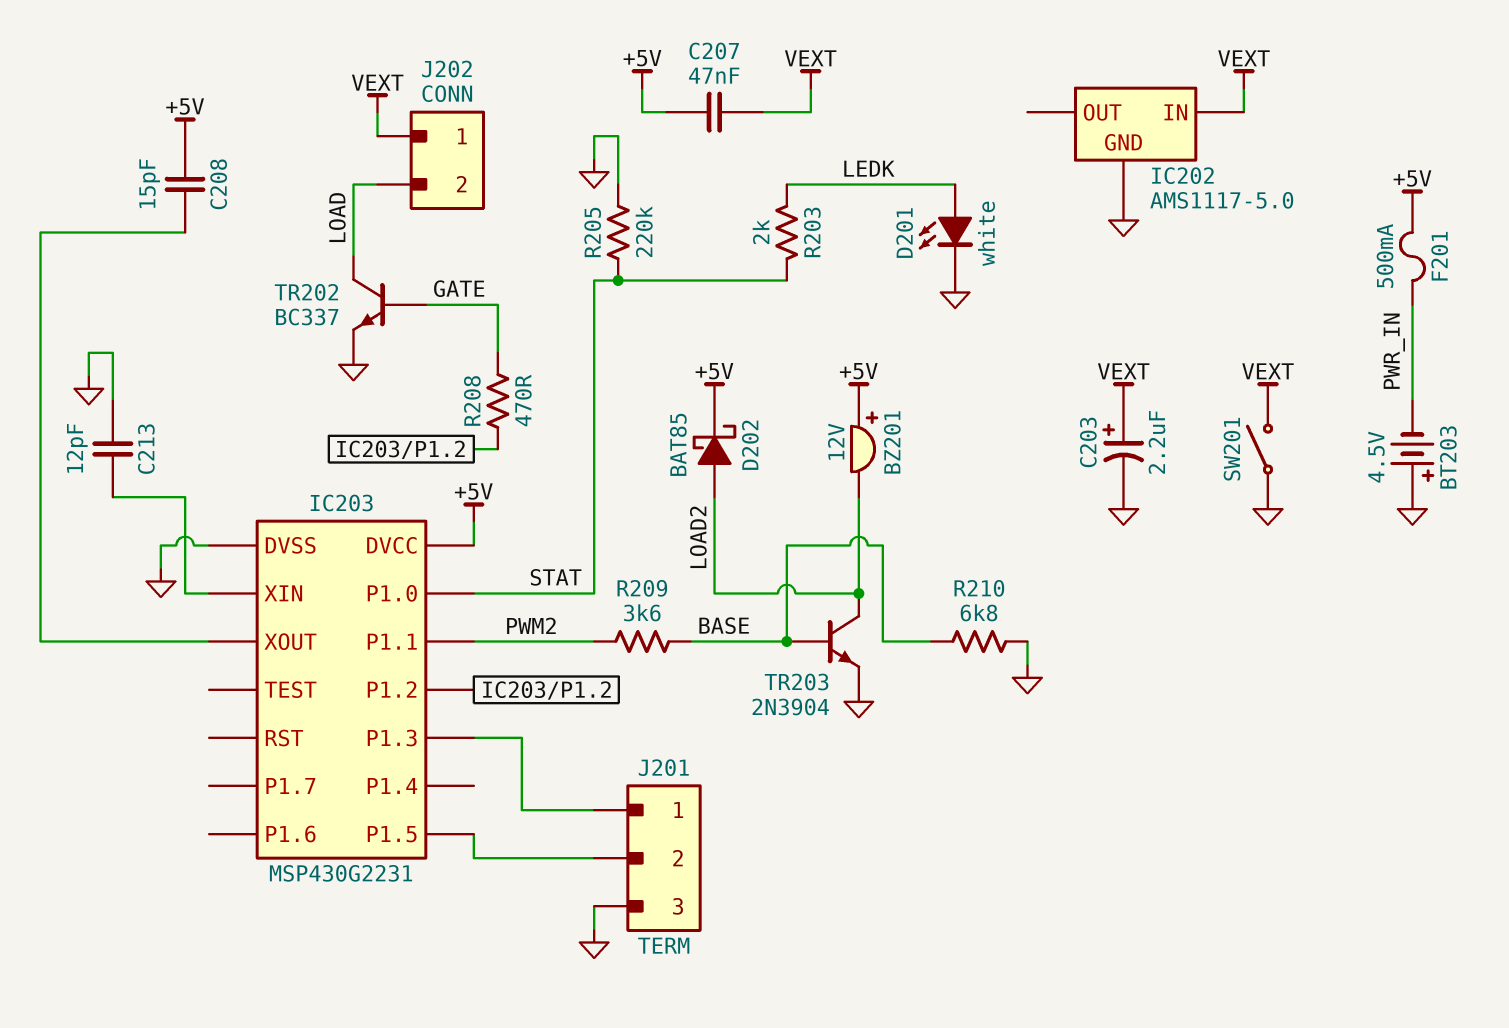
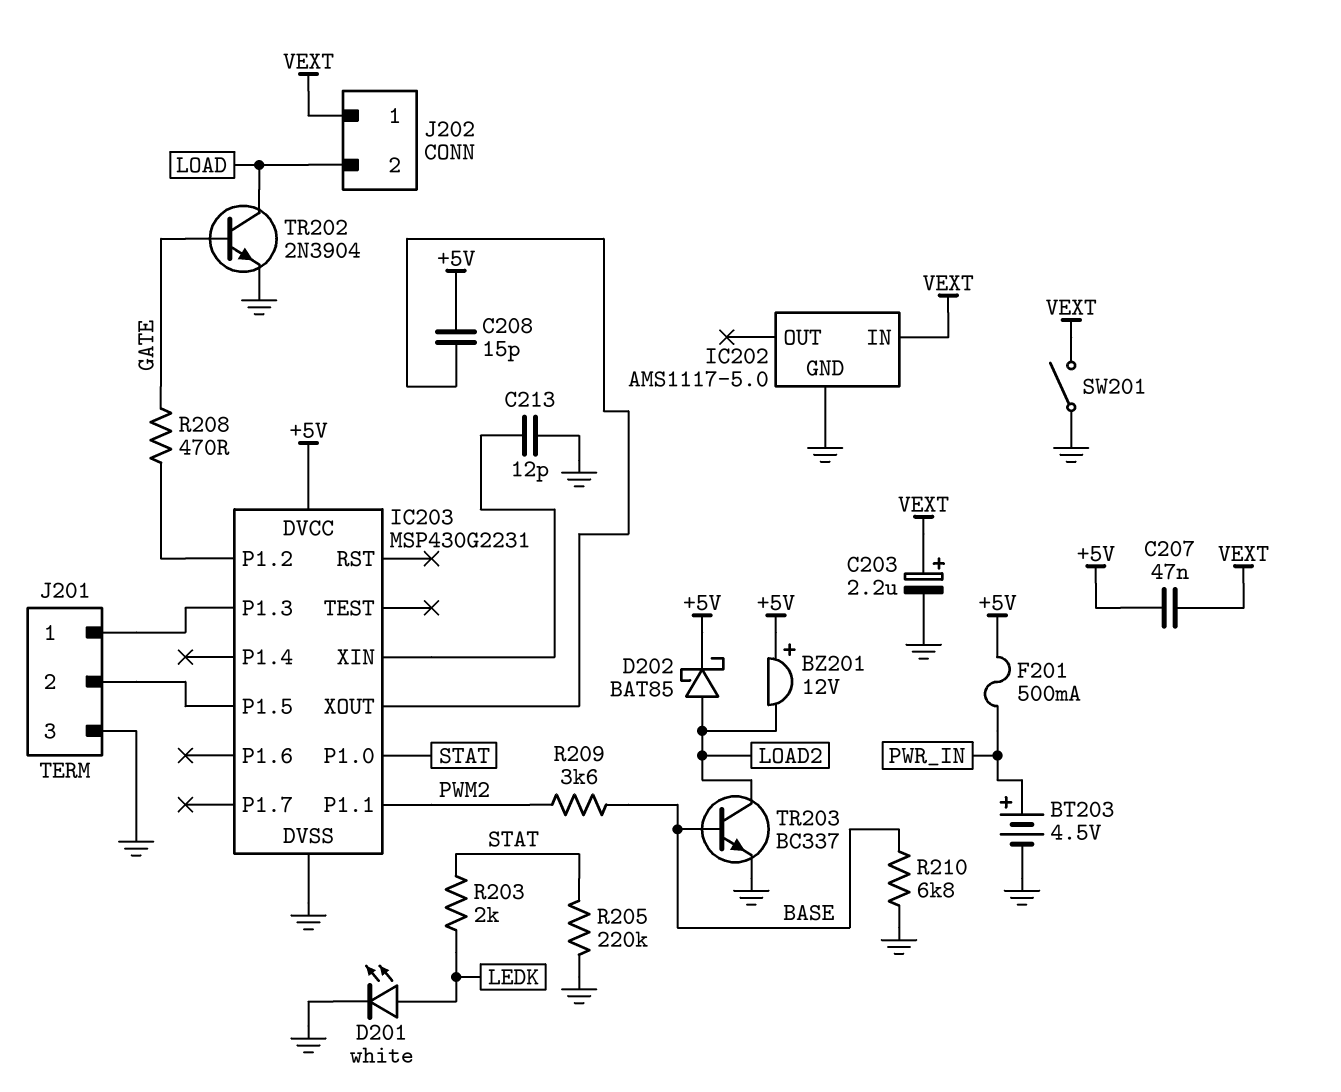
BT203: 4.5V (plus GND, minus PWR_IN) -> 4.5V (plus PWR_IN, minus GND)
TR202: NPN BC337 (B GATE, C LOAD, E GND) -> NPN 2N3904 (B GATE, C LOAD, E GND)
TR203: NPN 2N3904 (B BASE, C LOAD2, E GND) -> NPN BC337 (B BASE, C LOAD2, E GND)

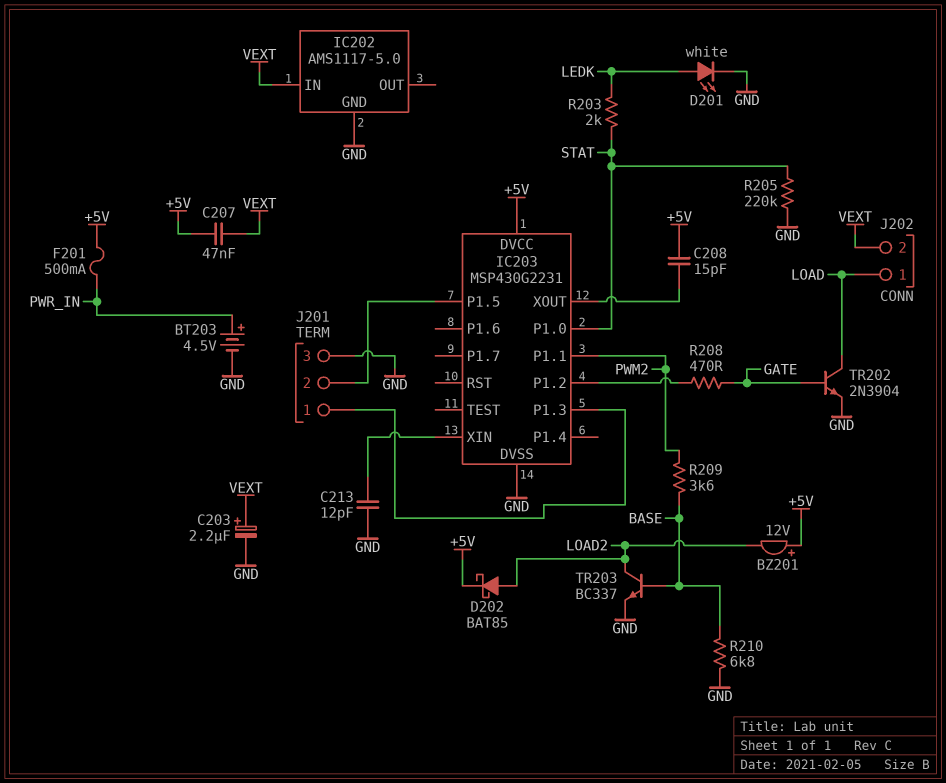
J202 pin 1: VEXT -> LOAD
J202 pin 2: LOAD -> VEXT
SW201: switch (GND, VEXT) -> none

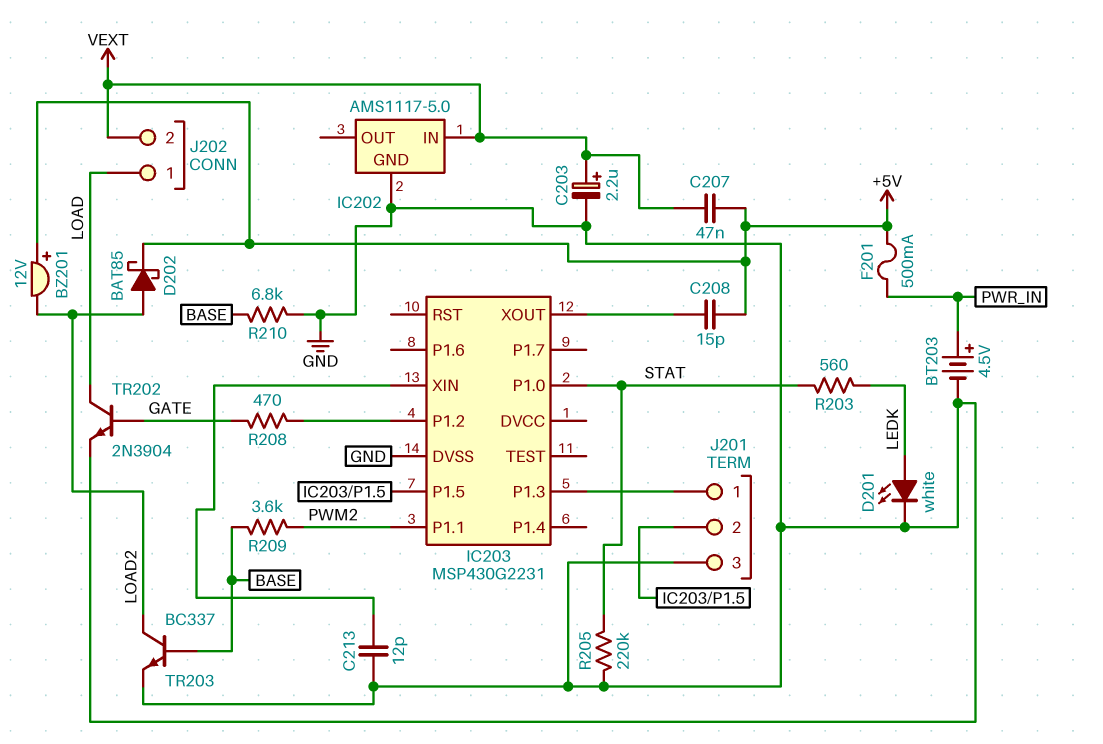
IC203 pin DVCC: +5V -> none
R203: 2k (LEDK, STAT) -> 560 (LEDK, STAT)

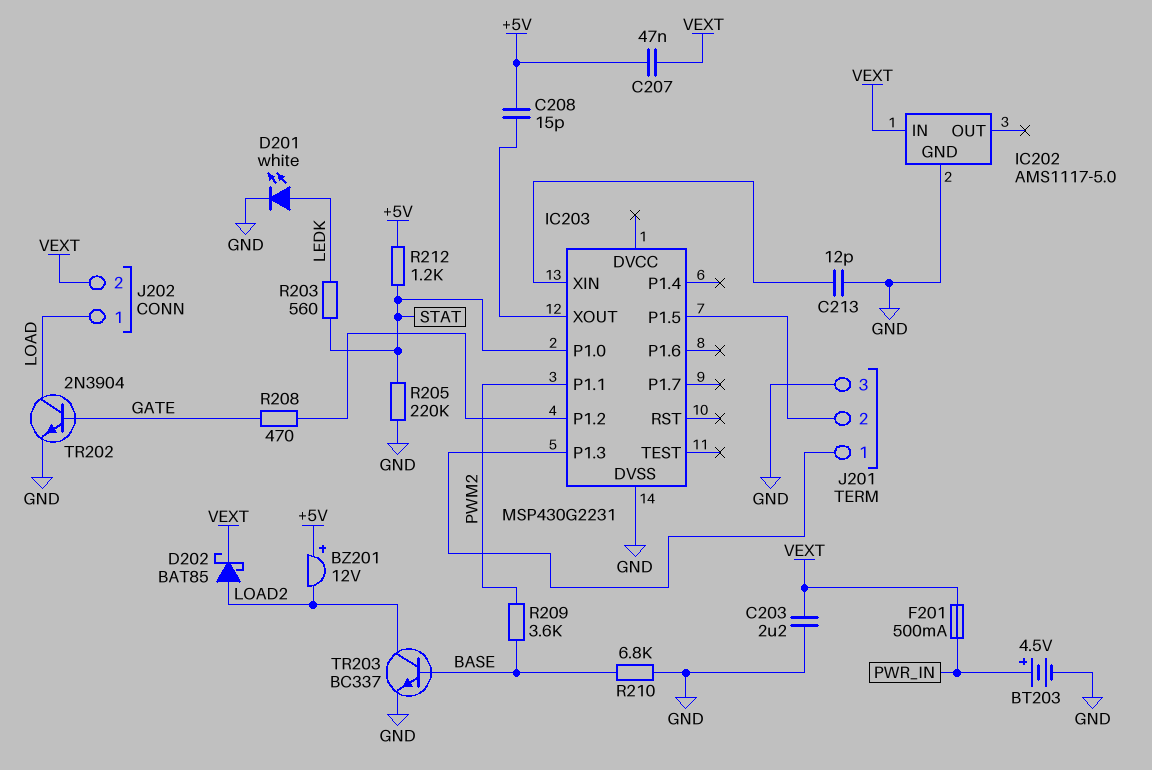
C203: 2.2uF (plus VEXT, minus GND) -> 2.2uF (GND, VEXT)
D202: schottky BAT85 (A LOAD2, K +5V) -> schottky BAT85 (A LOAD2, K VEXT)
F201: 500mA (+5V, PWR_IN) -> 500mA (PWR_IN, VEXT)
R212: none -> 1.2k (+5V, STAT)

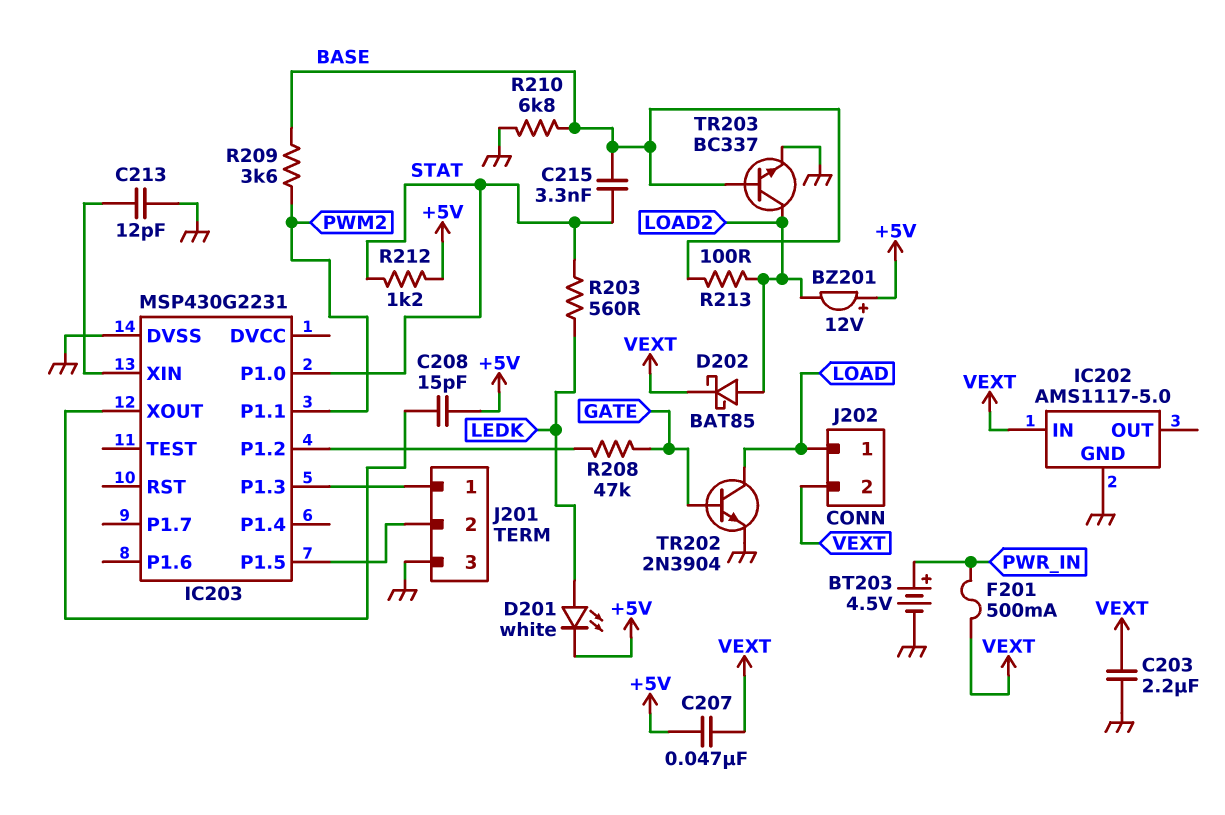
C215: none -> 3.3nF (BASE, STAT)
D201: LED white (A LEDK, K GND) -> LED white (A LEDK, K +5V)
R205: 220k (GND, STAT) -> none
R208: 470 (GATE, IC203/P1.2) -> 47k (GATE, IC203/P1.2)
R213: none -> 100 (BASE, LOAD2)

